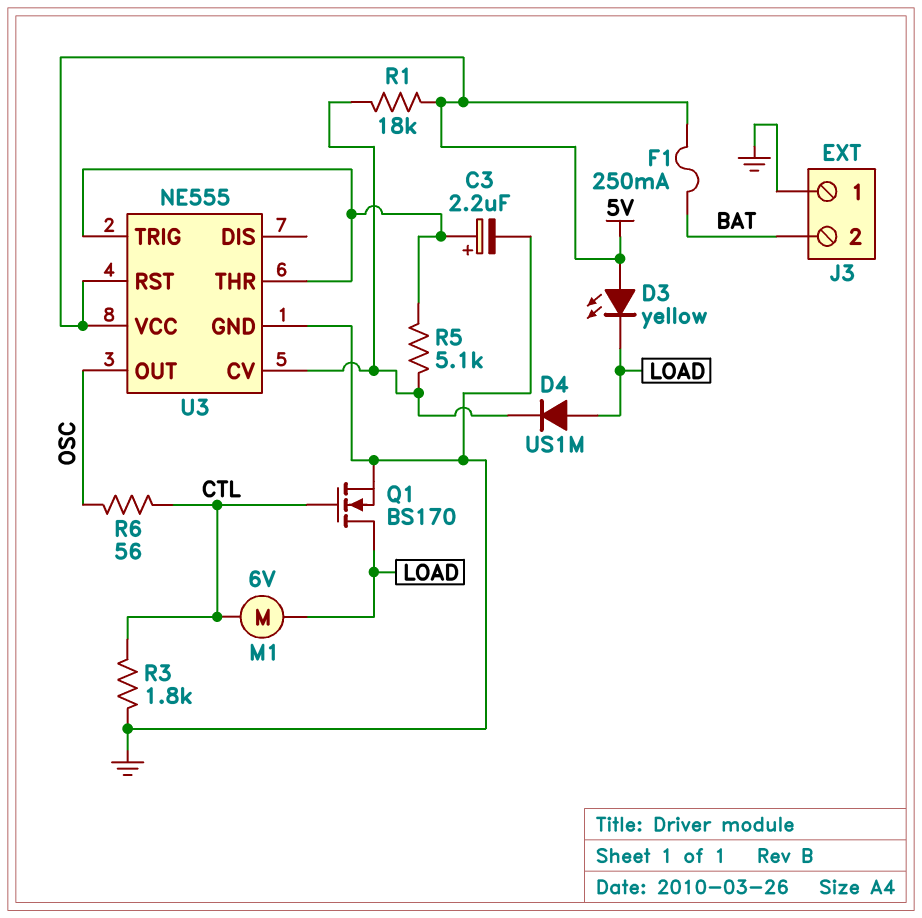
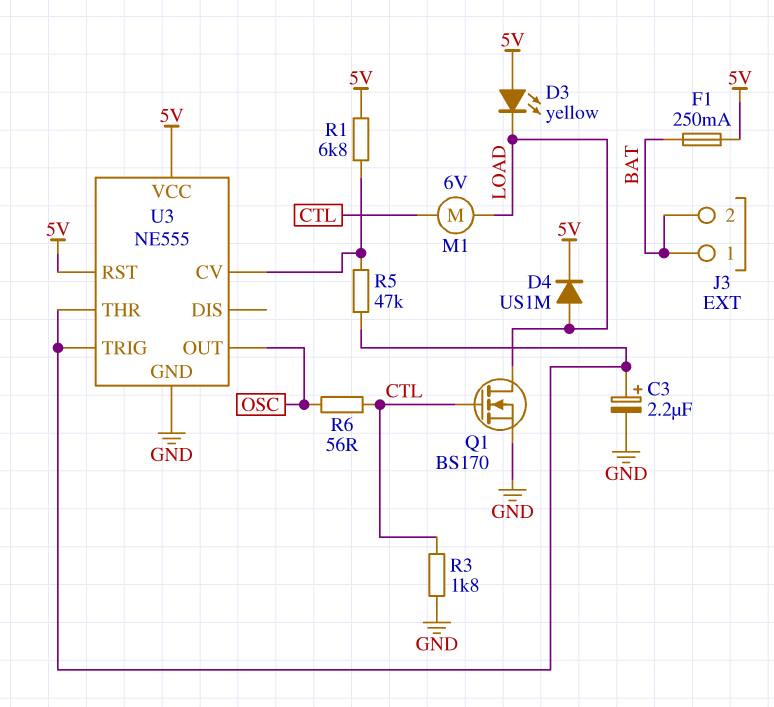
D4: diode US1M (A LOAD, K U3/CV) -> diode US1M (A LOAD, K 5V)
J3 pin 1: GND -> BAT
R1: 18k (5V, U3/CV) -> 6.8k (5V, U3/CV)
R5: 5.1k (U3/CV, U3/THR) -> 47k (U3/CV, U3/THR)

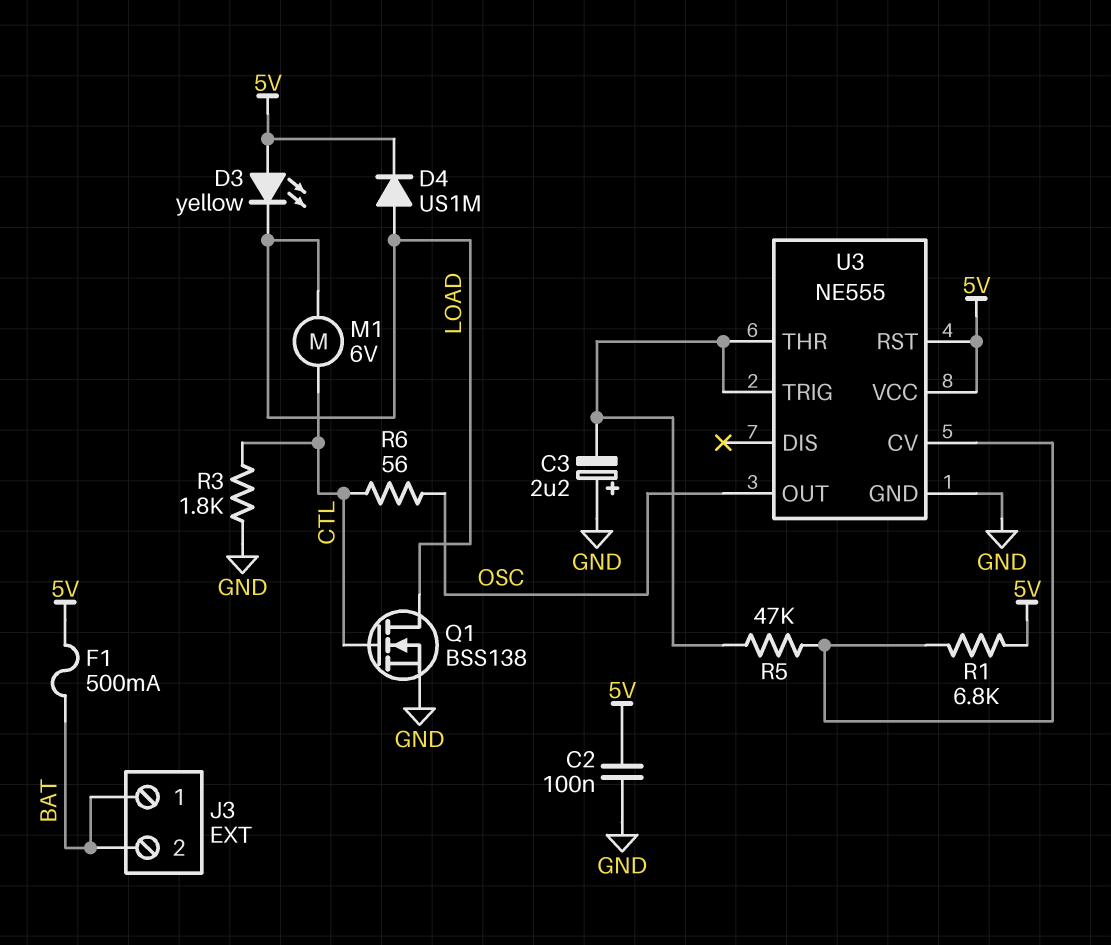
C2: none -> 100nF (5V, GND)
C3: 2.2uF (plus U3/THR, minus GND) -> 2.2uF (plus GND, minus U3/THR)
F1: 250mA (5V, BAT) -> 500mA (5V, BAT)
Q1: NMOS BS170 (G CTL, D LOAD, S GND) -> NMOS BSS138 (G CTL, D LOAD, S GND)

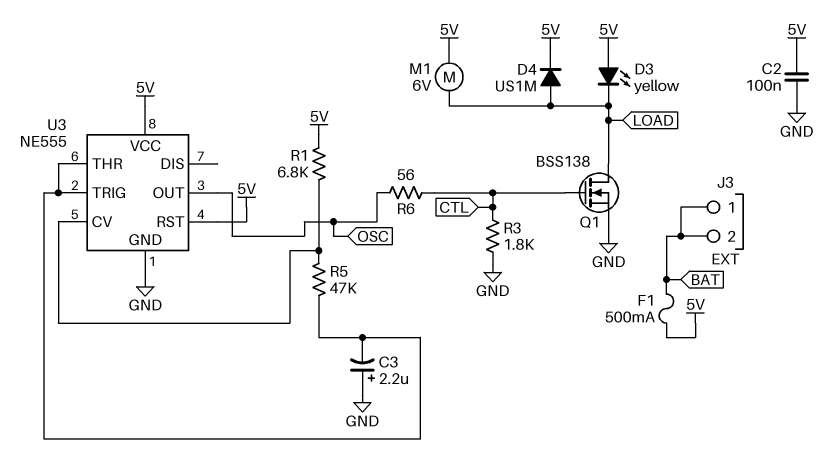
M1: motor 6V (CTL, LOAD) -> motor 6V (5V, LOAD)

